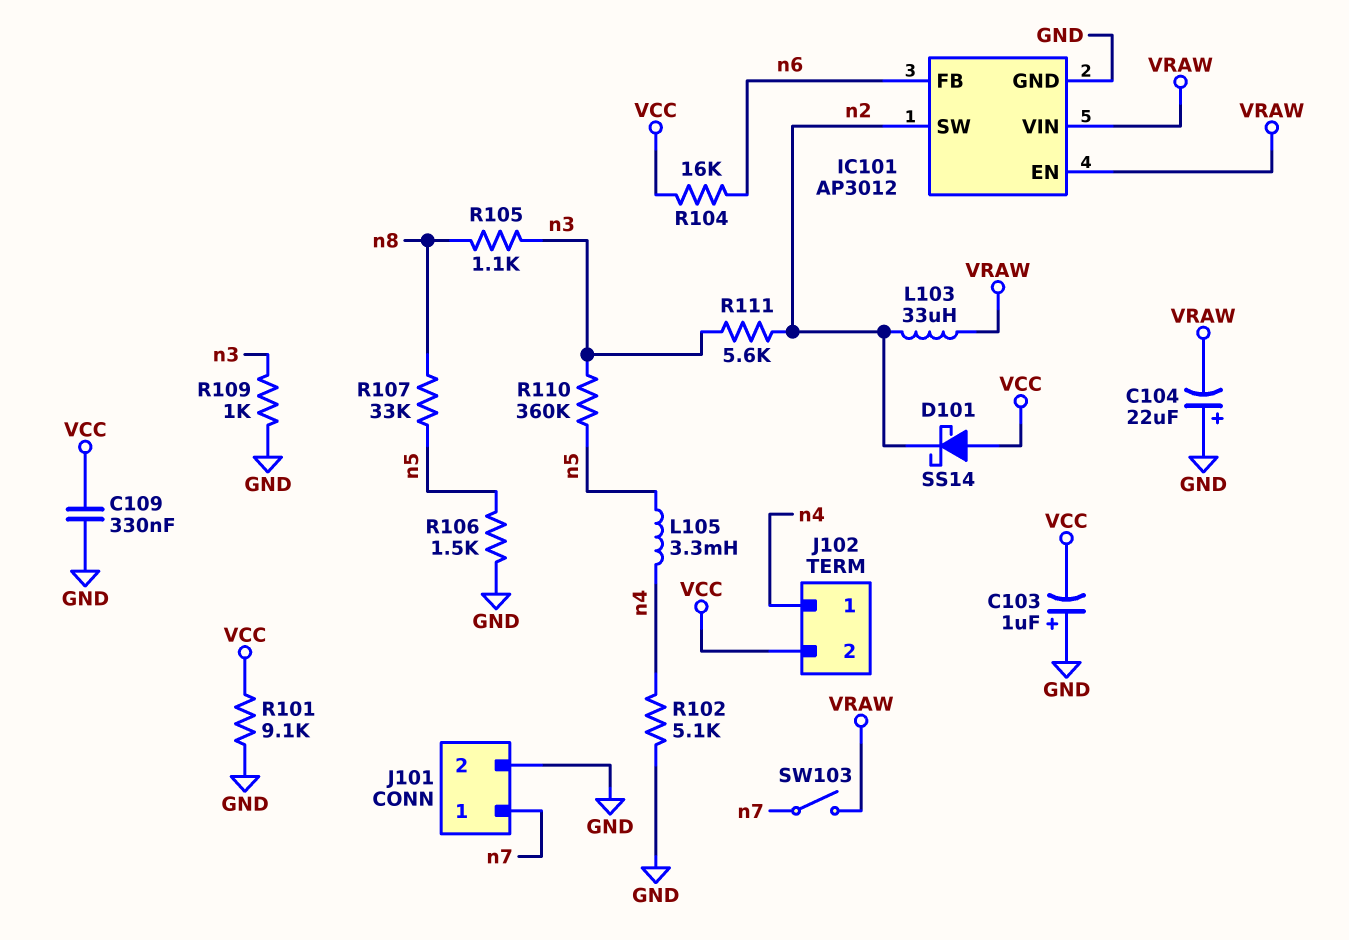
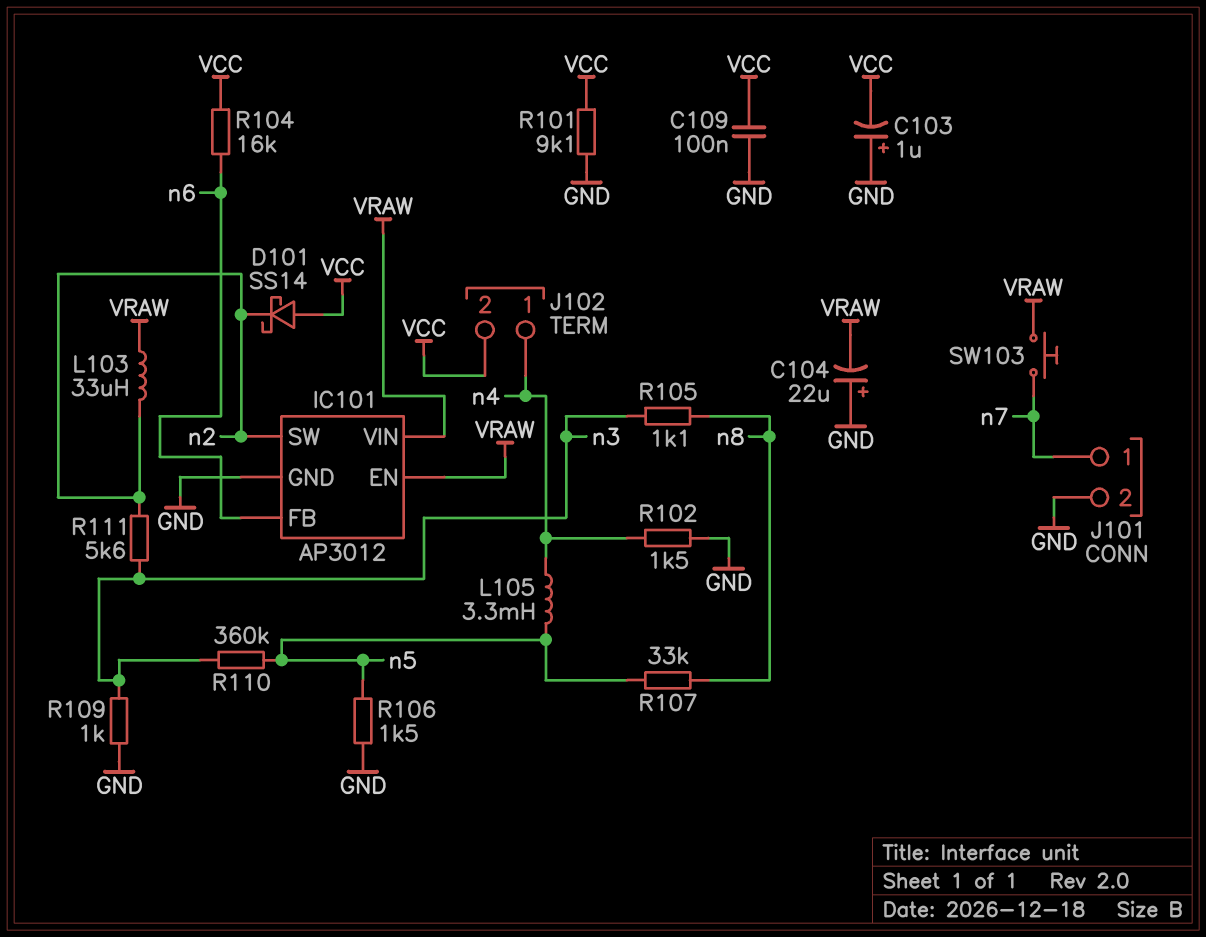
C109: 330nF (GND, VCC) -> 100nF (GND, VCC)
R102: 5.1k (GND, n4) -> 1.5k (GND, n4)
SW103: switch (VRAW, n7) -> button (VRAW, n7)

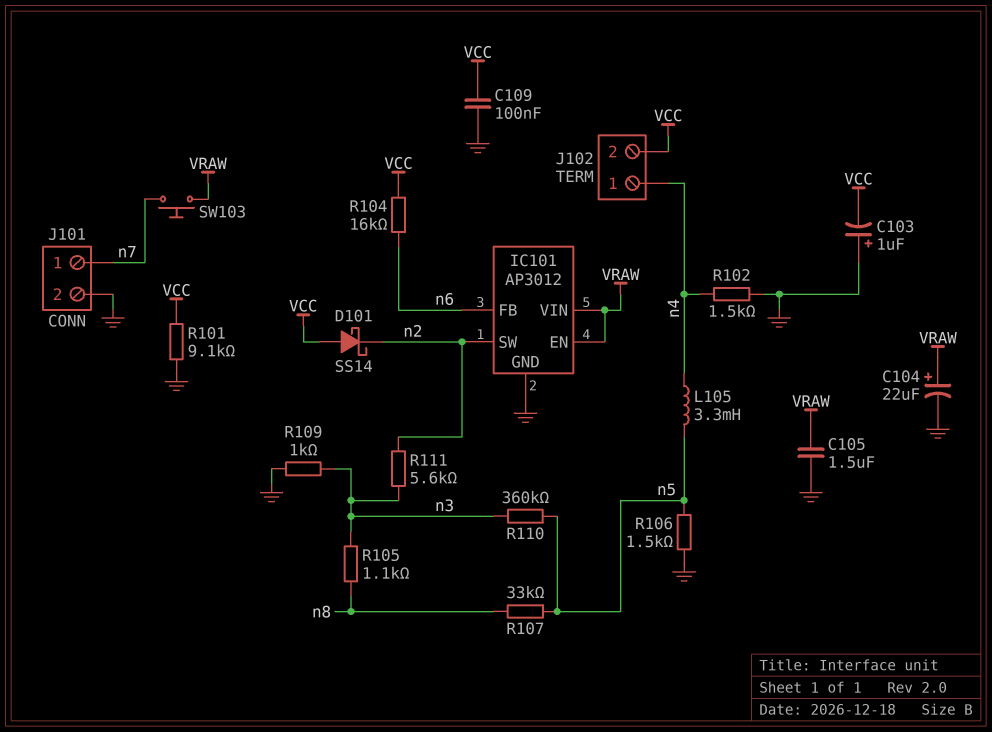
C104: 22uF (plus GND, minus VRAW) -> 22uF (plus VRAW, minus GND)
C105: none -> 1.5uF (GND, VRAW)
L103: 33uH (VRAW, n2) -> none

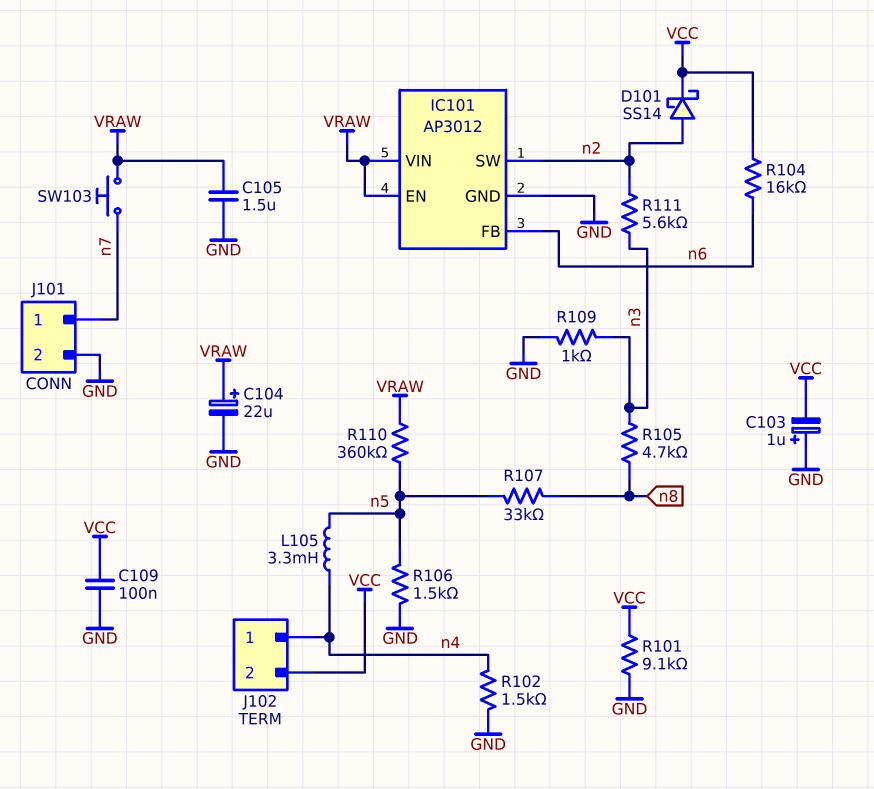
D101: schottky SS14 (A VCC, K n2) -> schottky SS14 (A n2, K VCC)
R105: 1.1k (n3, n8) -> 4.7k (n3, n8)
R110: 360k (n3, n5) -> 360k (VRAW, n5)

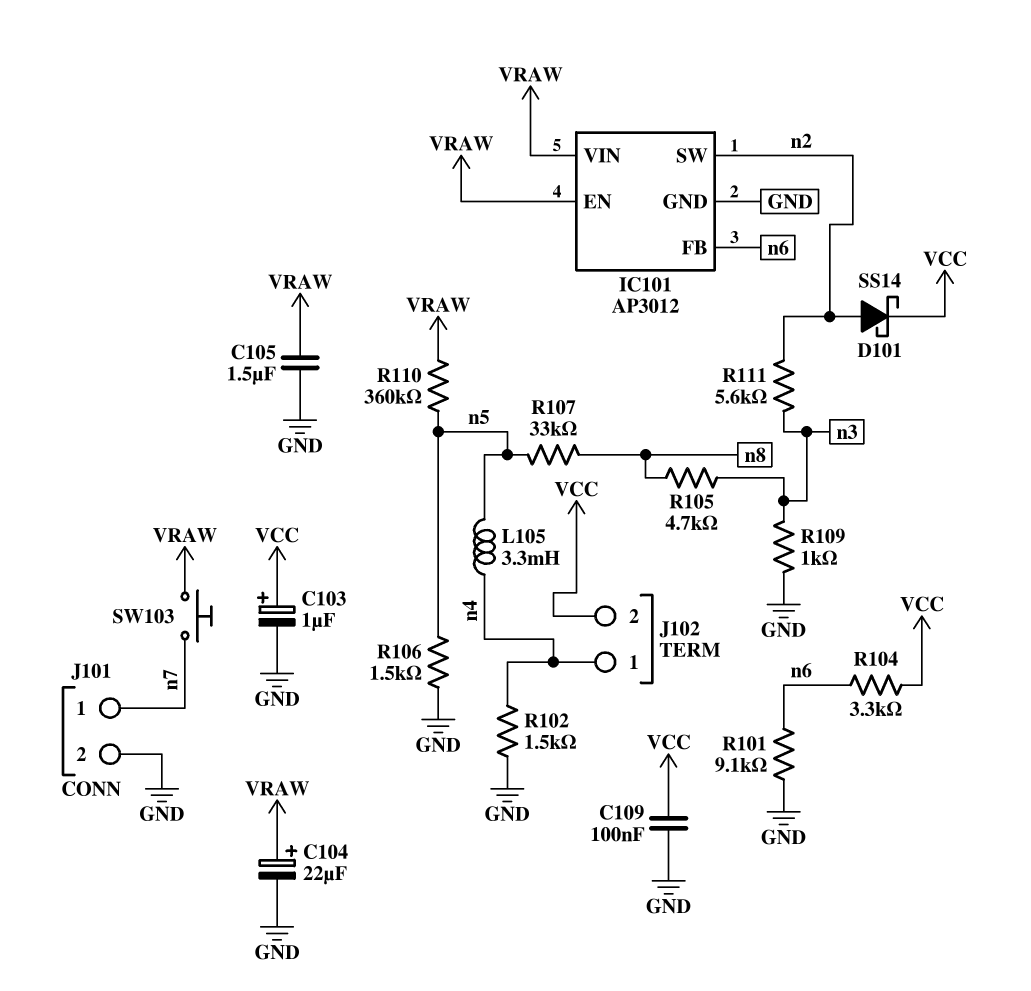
C103: 1uF (plus GND, minus VCC) -> 1uF (plus VCC, minus GND)
R101: 9.1k (GND, VCC) -> 9.1k (GND, n6)
R104: 16k (VCC, n6) -> 3.3k (VCC, n6)

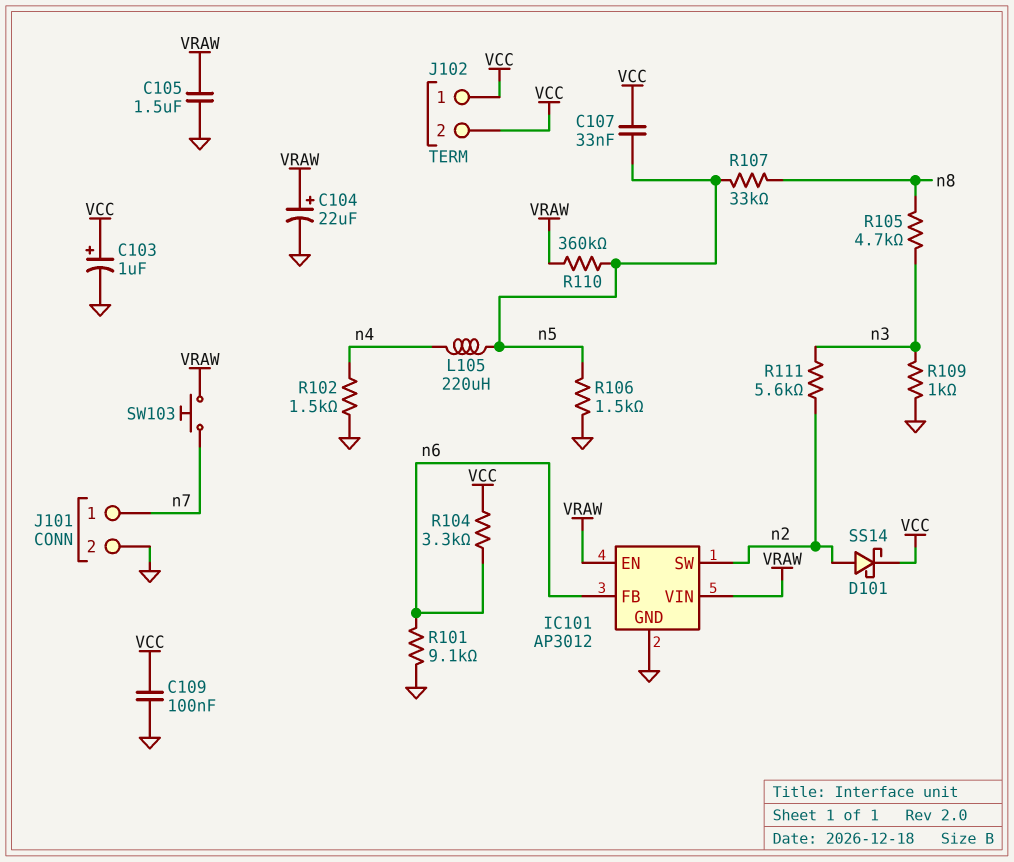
C107: none -> 33nF (VCC, n5)
J102 pin 1: n4 -> VCC
L105: 3.3mH (n4, n5) -> 220uH (n4, n5)

